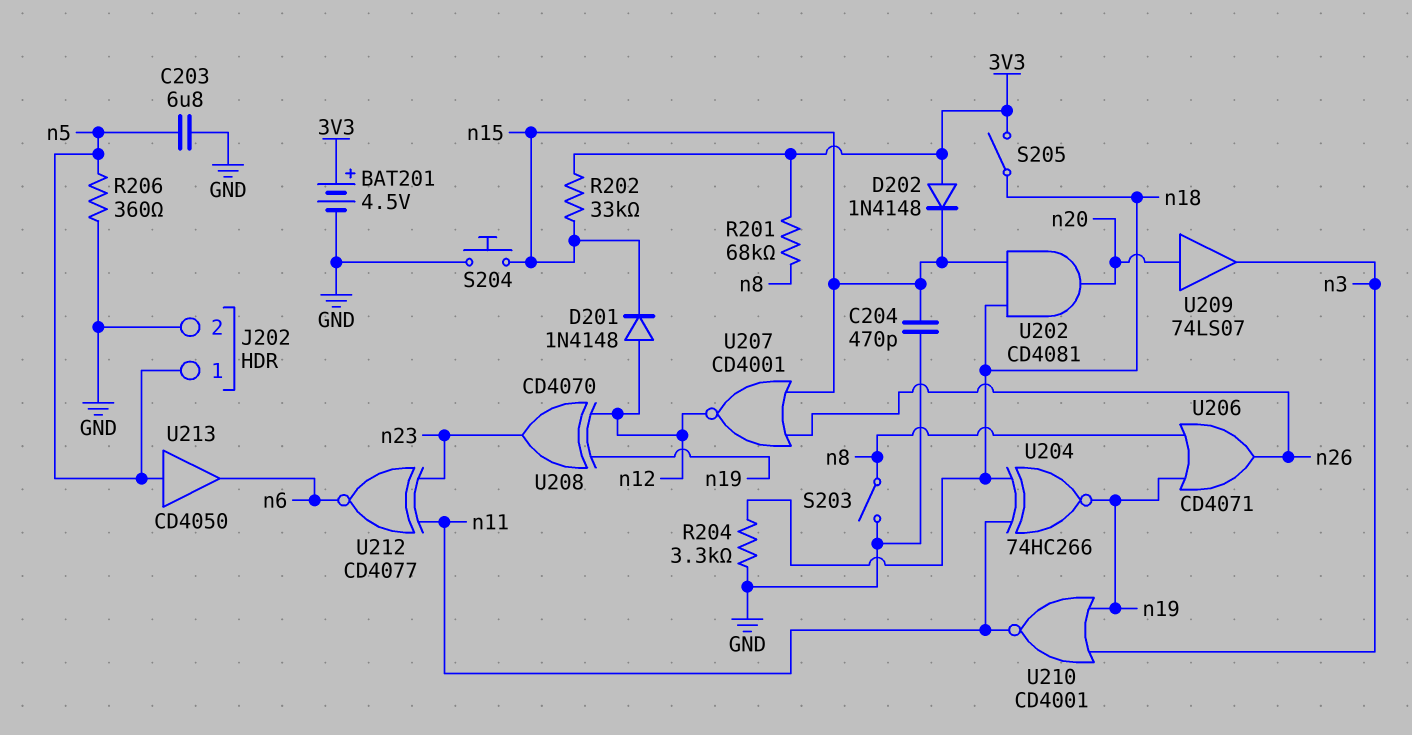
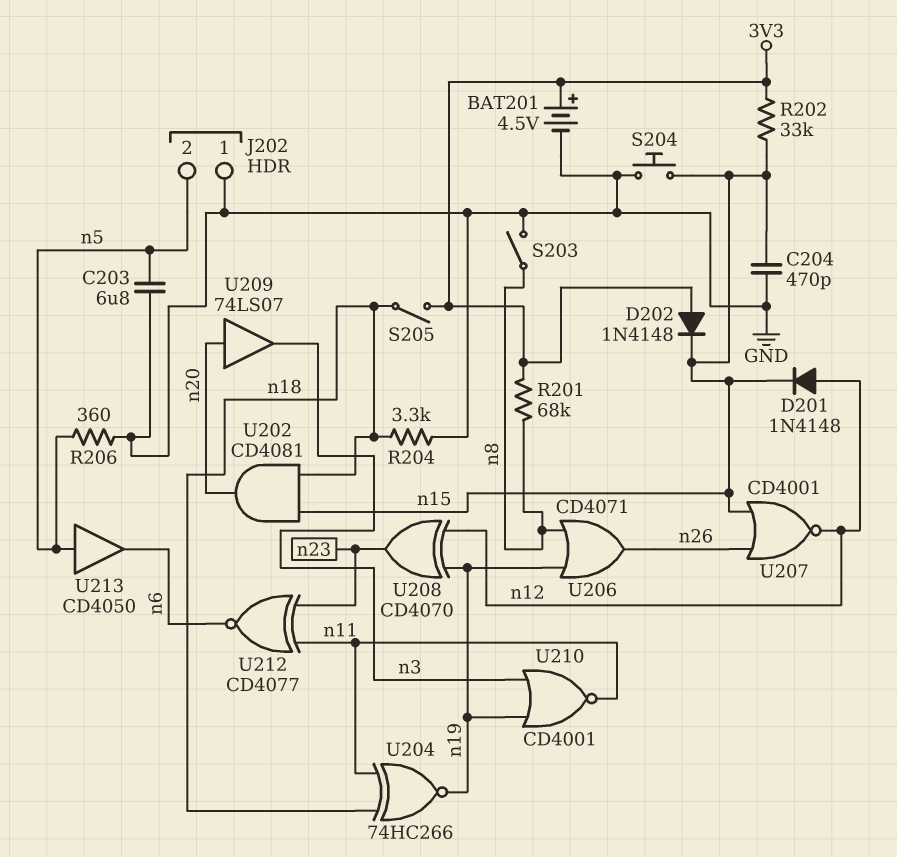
J202 pin 1: n5 -> GND
J202 pin 2: GND -> n5

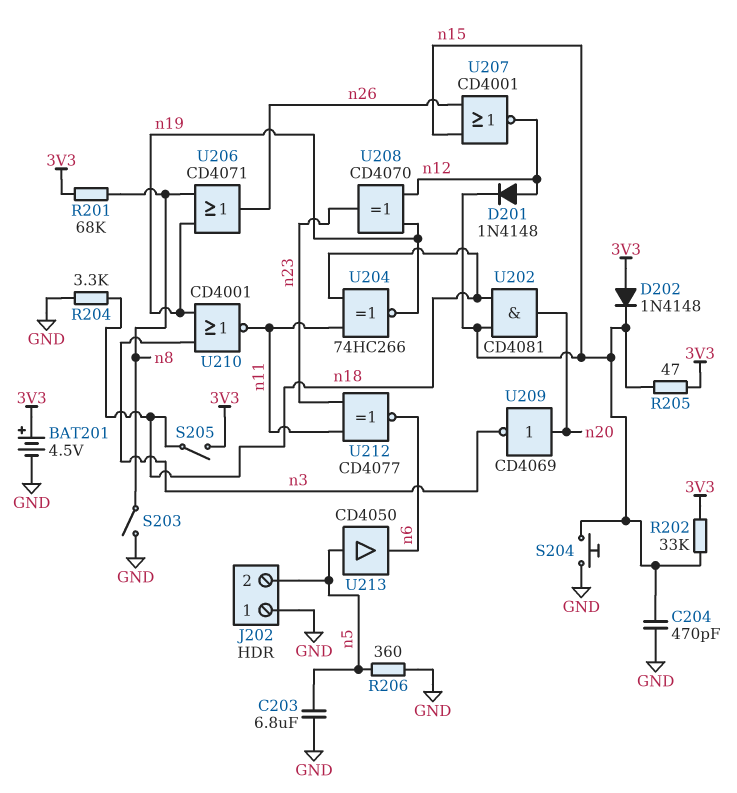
R205: none -> 47 (3V3, n15)
U209: buffer 74LS07 (in n20, out n3) -> NOT CD4069 (in n20, out n3)

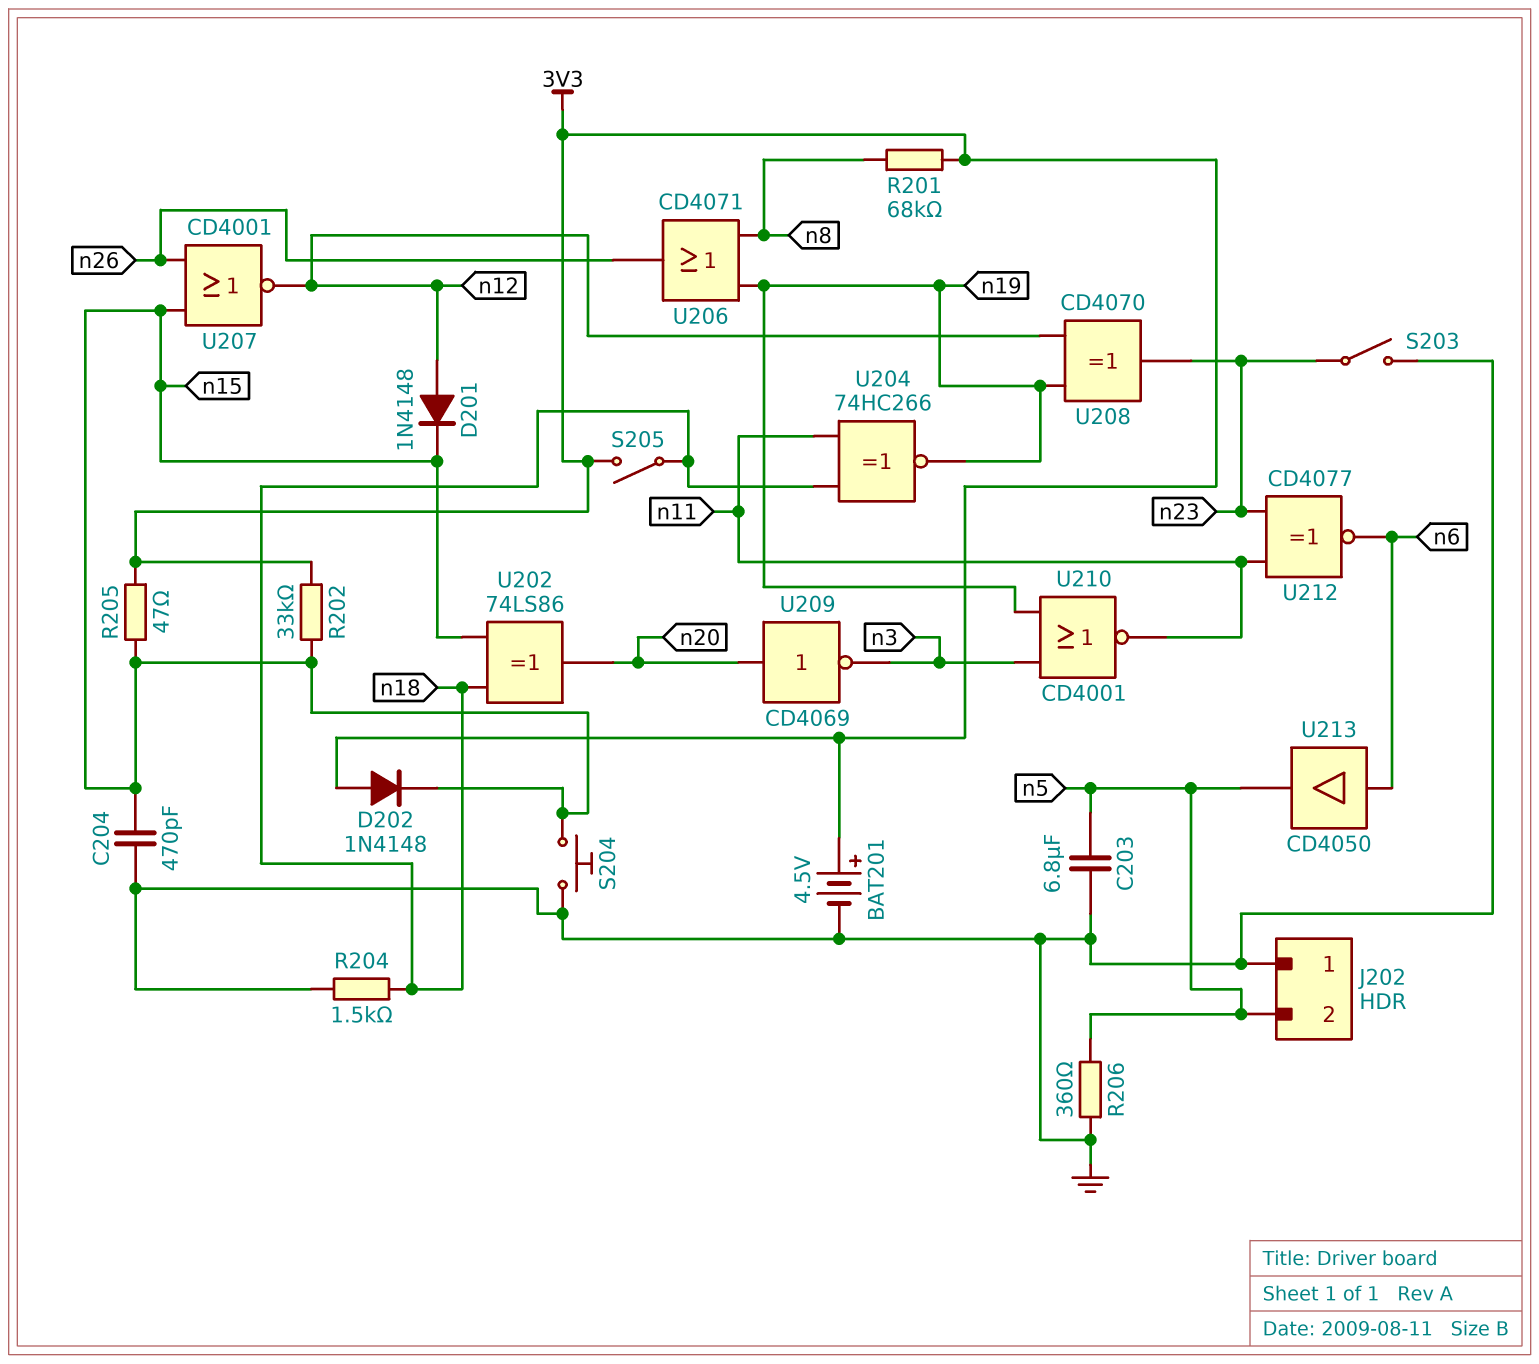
R204: 3.3k (GND, n18) -> 1.5k (GND, n18)
S203: switch (GND, n8) -> switch (GND, n23)
U202: AND CD4081 (in n15, in n18, out n20) -> XOR 74LS86 (in n15, in n18, out n20)
U213: buffer CD4050 (in n5, out n6) -> buffer CD4050 (in n6, out n5)

